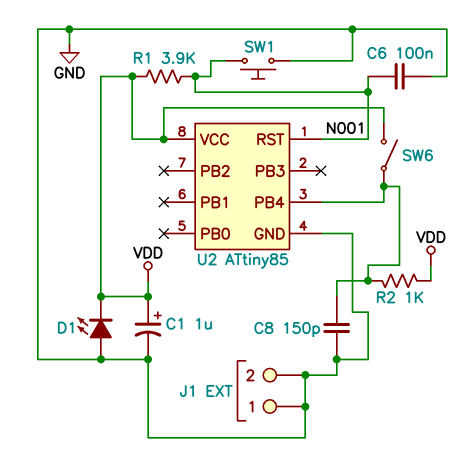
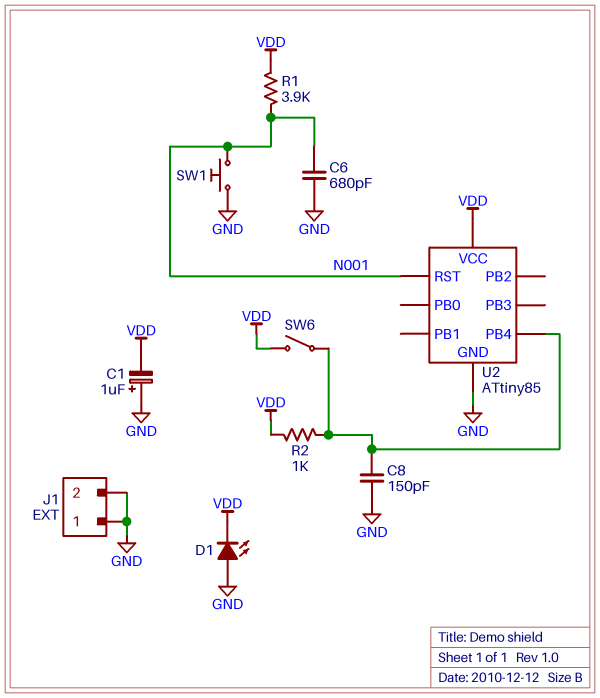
C1: 1uF (plus VDD, minus GND) -> 1uF (plus GND, minus VDD)
C6: 100nF (GND, N001) -> 680pF (GND, N001)

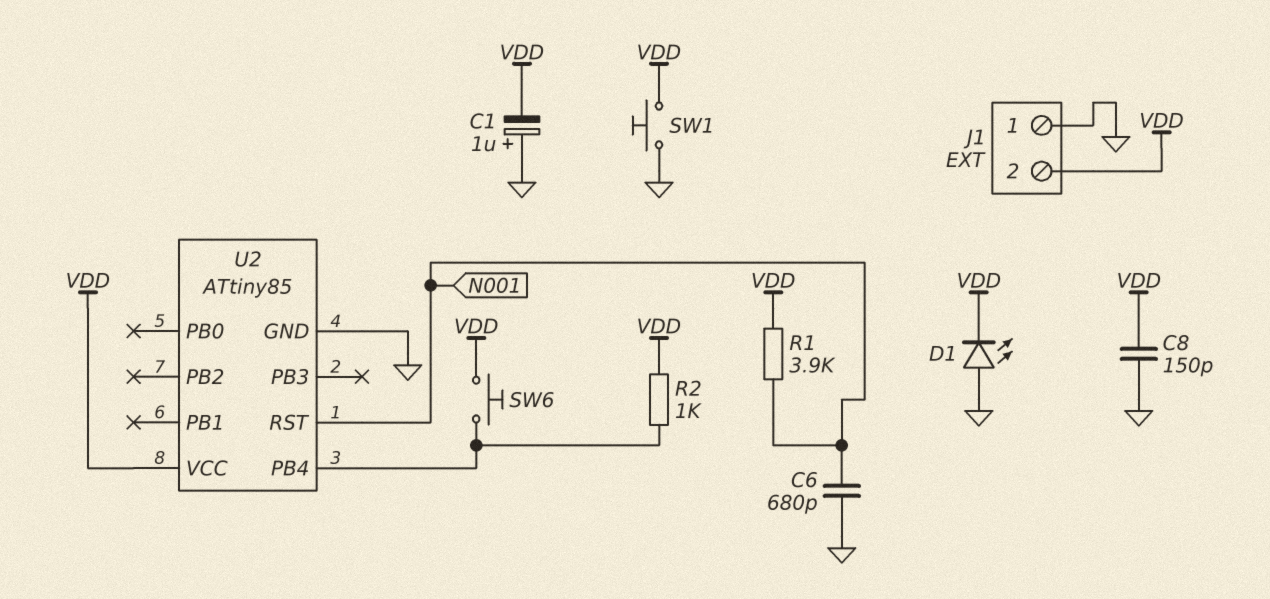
C8: 150pF (GND, U2/PB4) -> 150pF (GND, VDD)
J1 pin 2: GND -> VDD
SW1: button (GND, N001) -> button (GND, VDD)
SW6: switch (U2/PB4, VDD) -> button (U2/PB4, VDD)

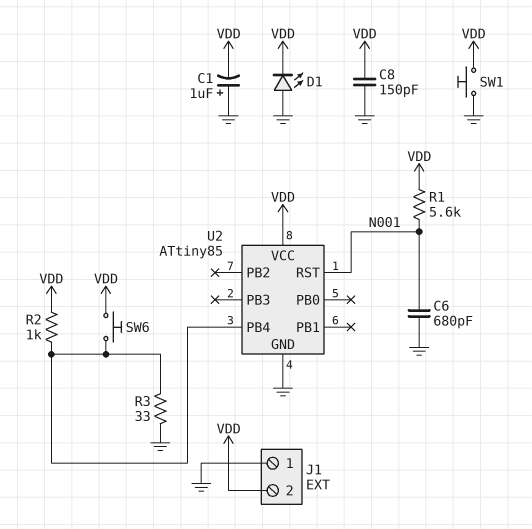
R1: 3.9k (N001, VDD) -> 5.6k (N001, VDD)
R3: none -> 33 (GND, U2/PB4)

